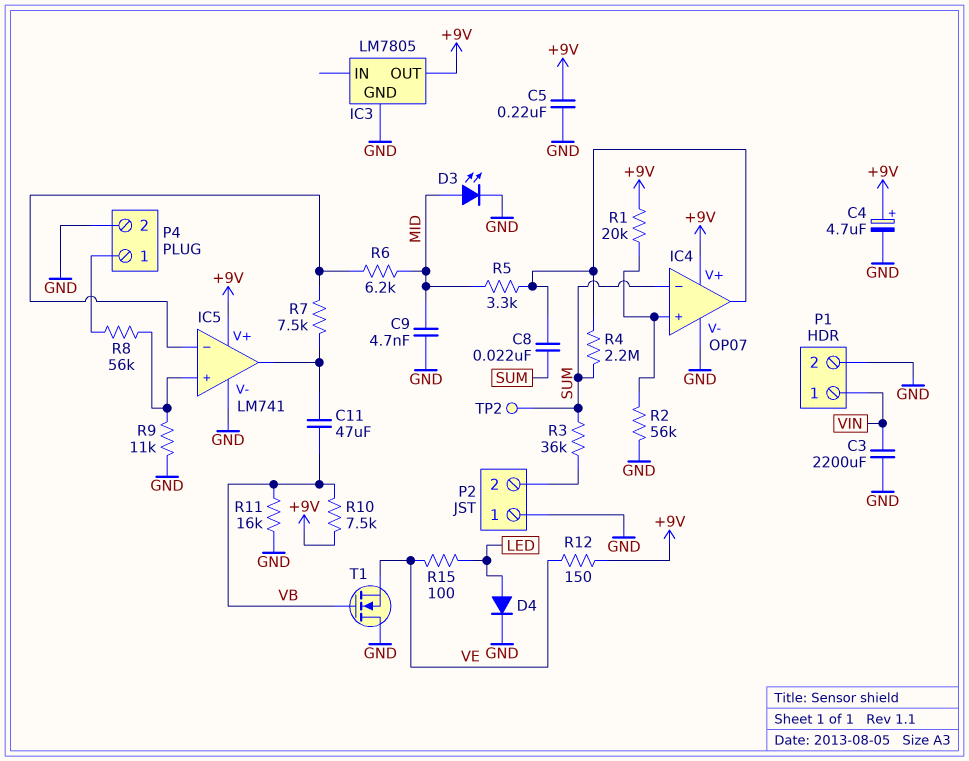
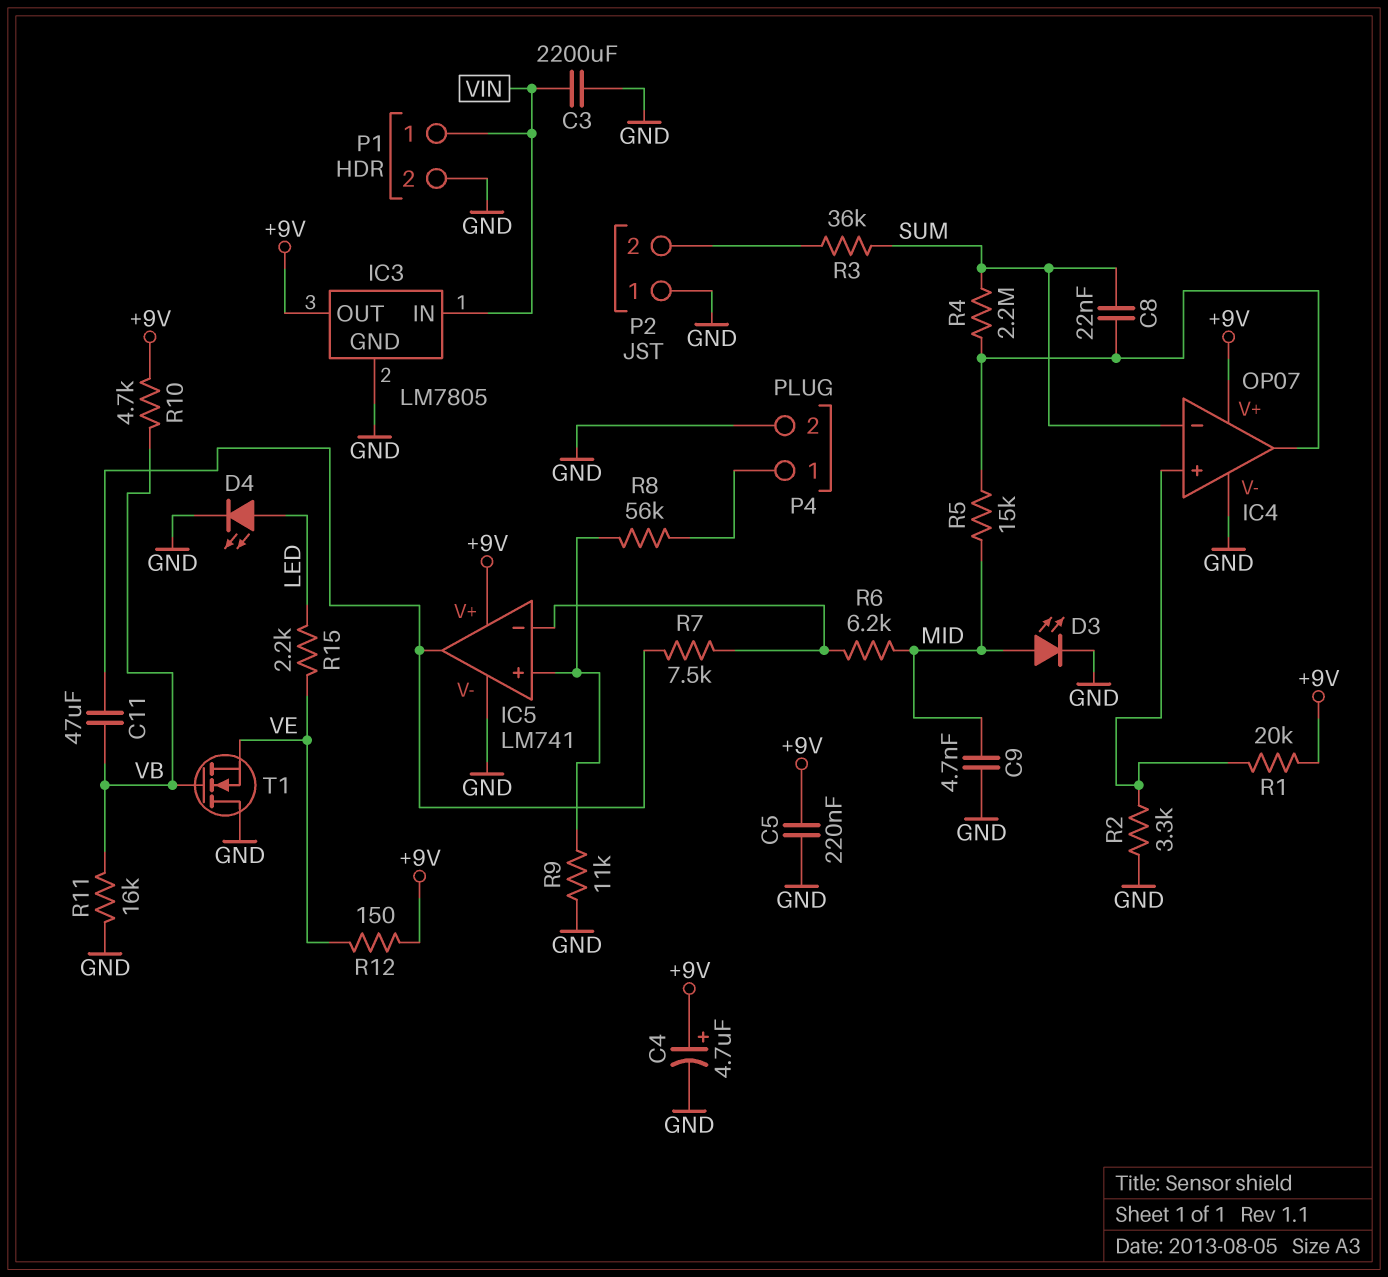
D4: diode (A LED, K GND) -> LED (A LED, K GND)
IC3 pin IN: none -> VIN
R2: 56k (GND, IC4/in+) -> 3.3k (GND, IC4/in+)
R5: 3.3k (IC4/out, MID) -> 15k (IC4/out, MID)
R10: 7.5k (+9V, VB) -> 4.7k (+9V, VB)
R15: 100 (LED, VE) -> 2.2k (LED, VE)
TP2: test point (SUM) -> none

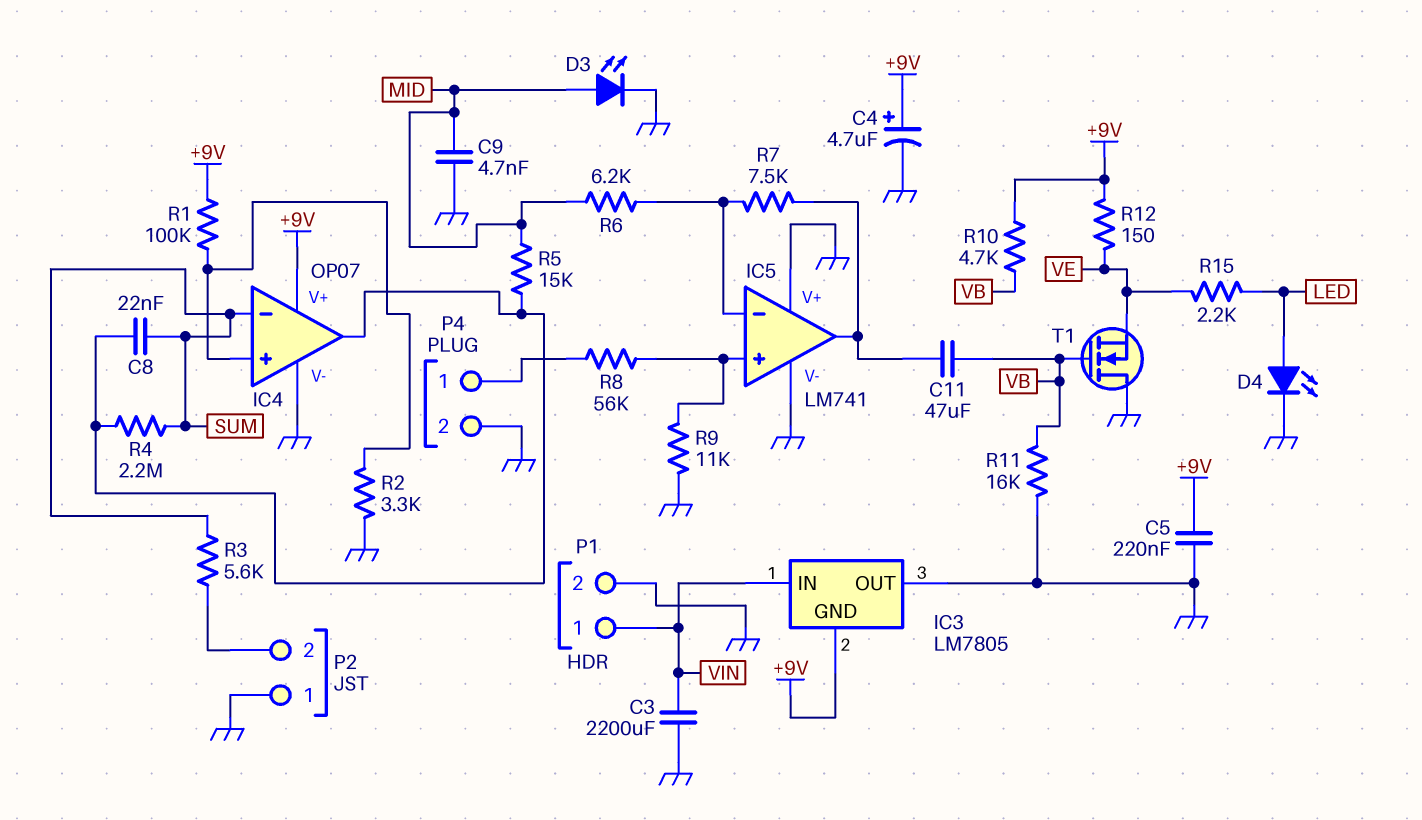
IC3 pin GND: GND -> +9V
IC3 pin OUT: +9V -> GND
IC5 pin V+: +9V -> GND
R1: 20k (+9V, IC4/in+) -> 100k (+9V, IC4/in+)
R3: 36k (P2/2, SUM) -> 5.6k (P2/2, SUM)

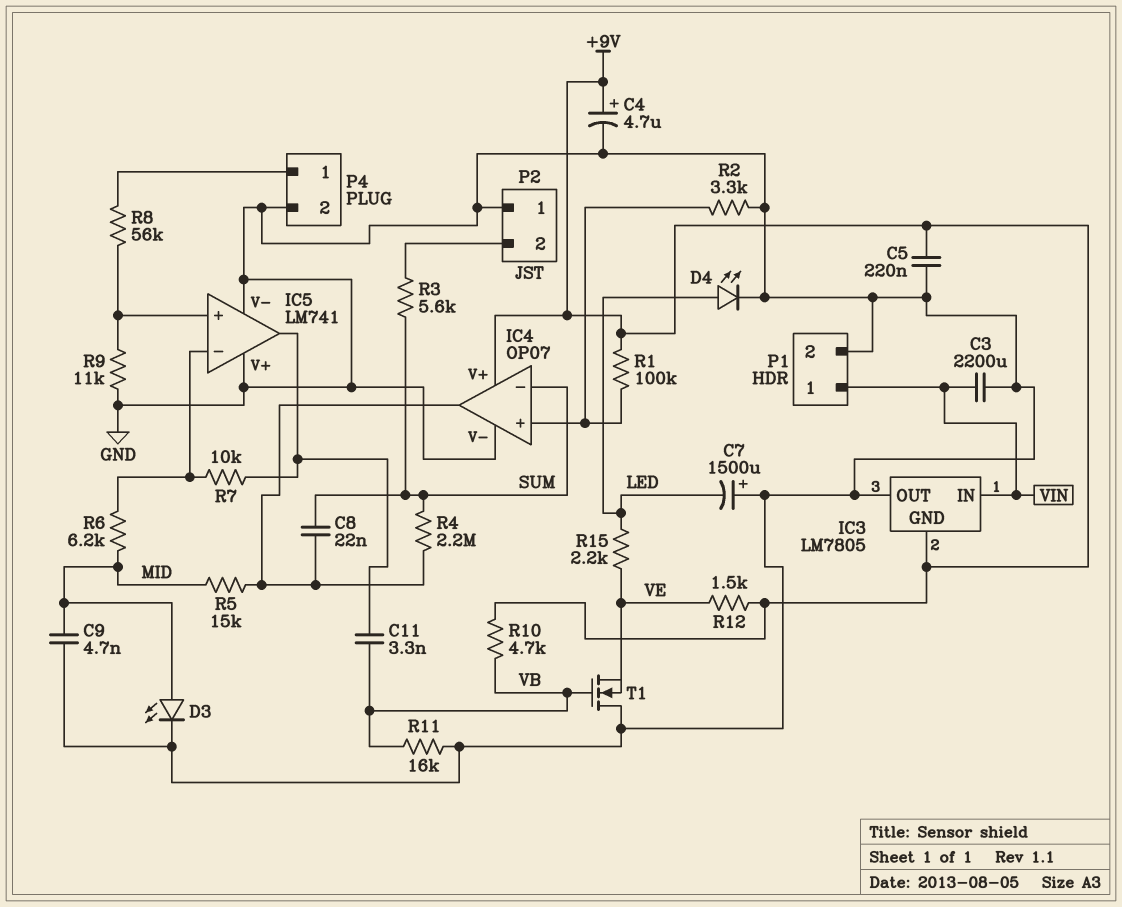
C7: none -> 1500uF (plus GND, minus LED)
C11: 47uF (IC5/out, VB) -> 3.3nF (IC5/out, VB)
R7: 7.5k (IC5/in-, IC5/out) -> 10k (IC5/in-, IC5/out)
R12: 150 (+9V, VE) -> 1.5k (+9V, VE)

